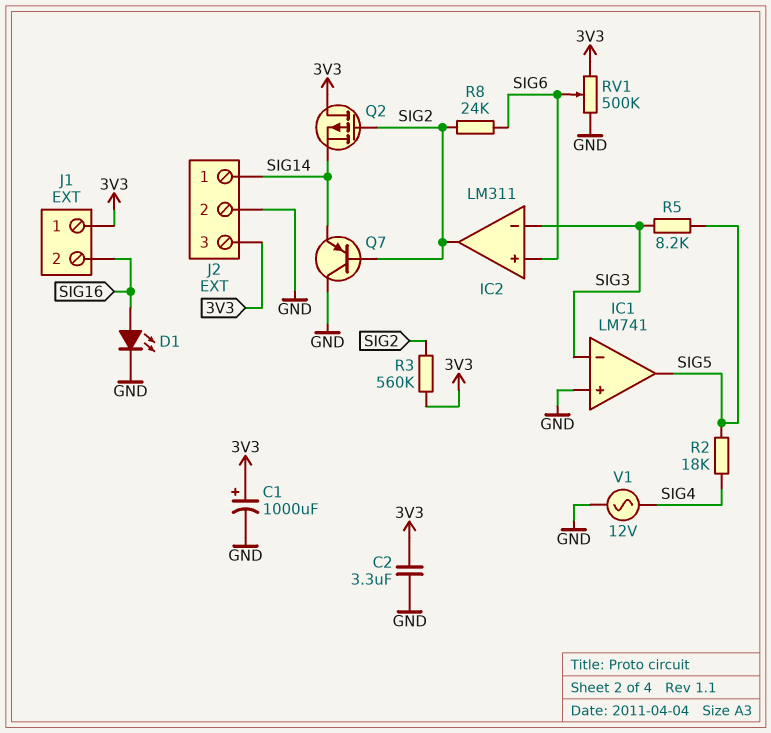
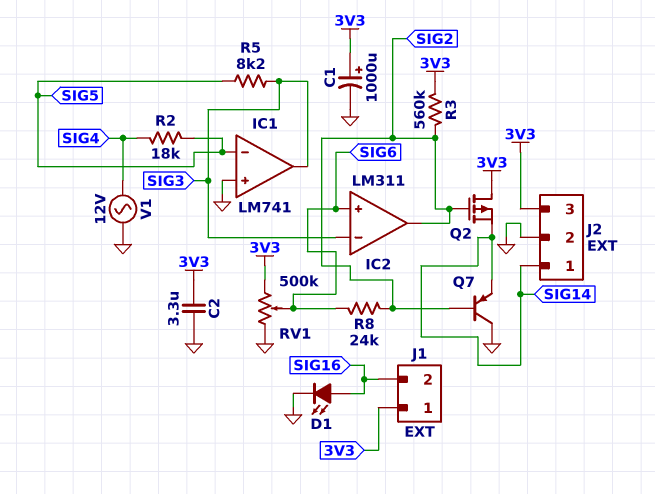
IC1 pin in-: SIG3 -> SIG5
IC1 pin out: SIG5 -> SIG3

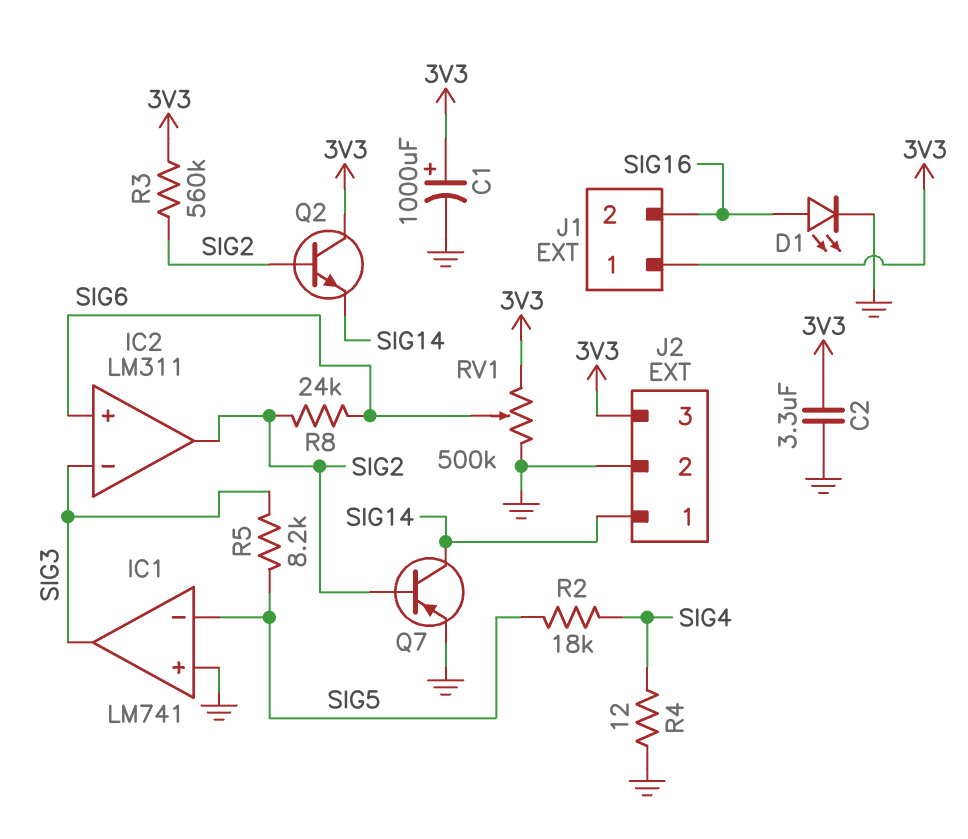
Q2: PMOS (G SIG2, D 3V3, S SIG14) -> NPN (B SIG2, C 3V3, E SIG14)
Q7: PNP (B SIG2, C GND, E SIG14) -> PNP (B SIG2, C SIG14, E GND)
R4: none -> 12 (GND, SIG4)
V1: AC 12V (GND, SIG4) -> none

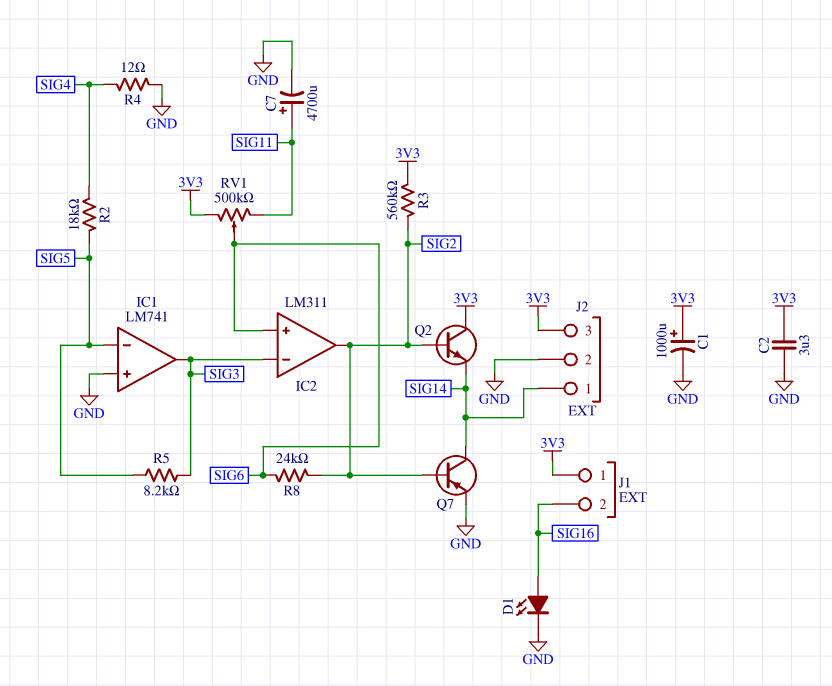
C7: none -> 4700uF (plus SIG11, minus GND)
RV1: 500k (3V3, GND, wiper SIG6) -> 500k (3V3, SIG11, wiper SIG6)

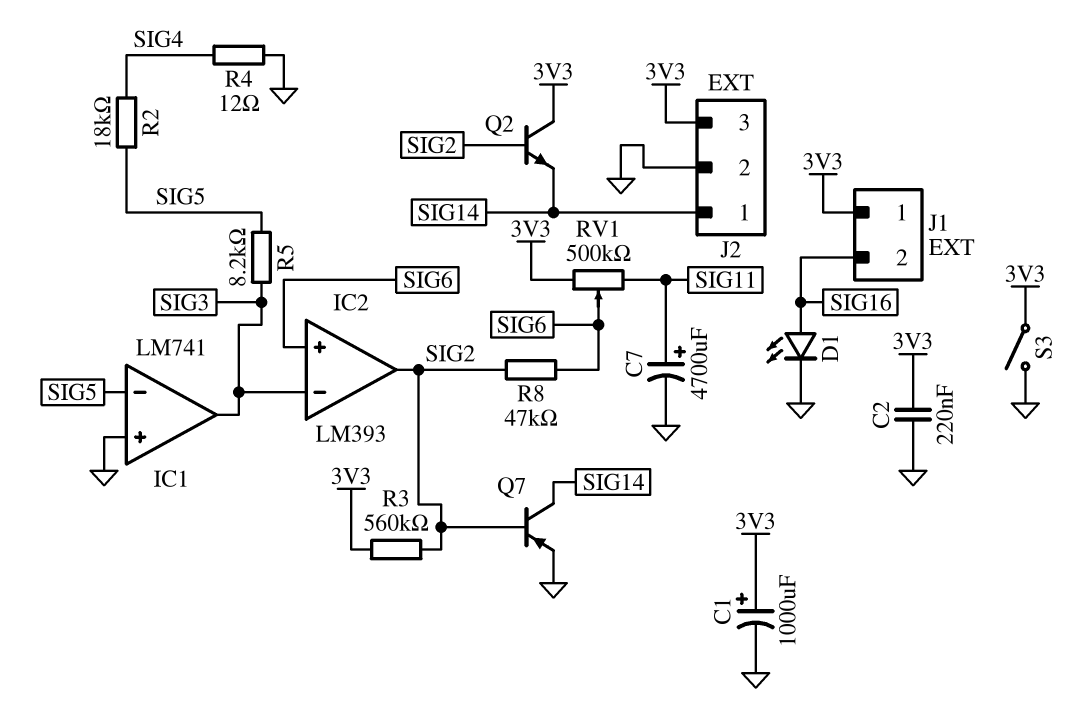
C2: 3.3uF (3V3, GND) -> 220nF (3V3, GND)
IC2: LM311 -> LM393
R8: 24k (SIG2, SIG6) -> 47k (SIG2, SIG6)
S3: none -> switch (3V3, GND)

